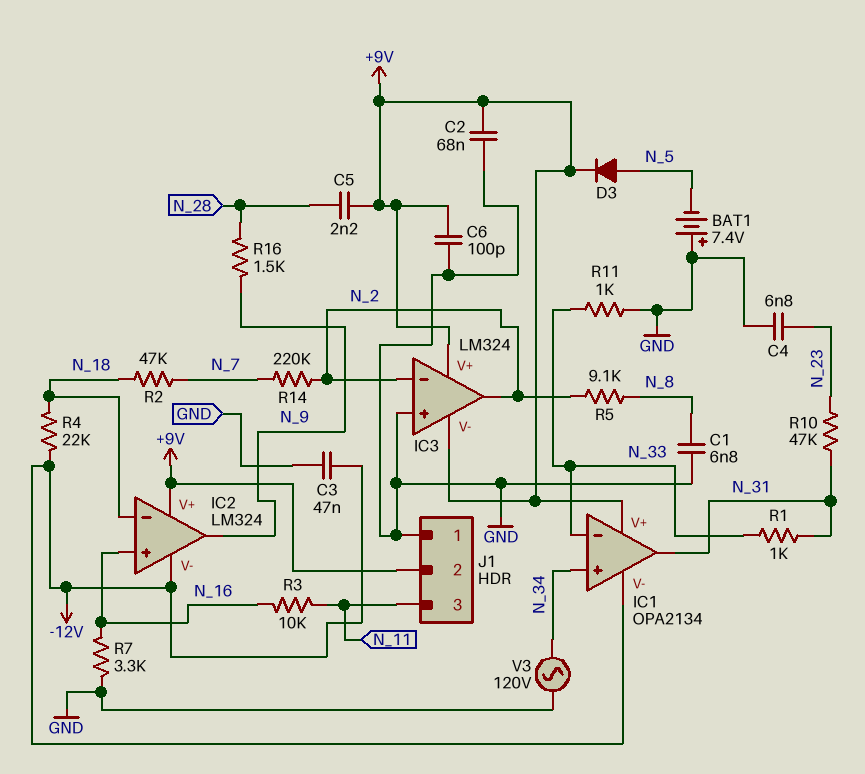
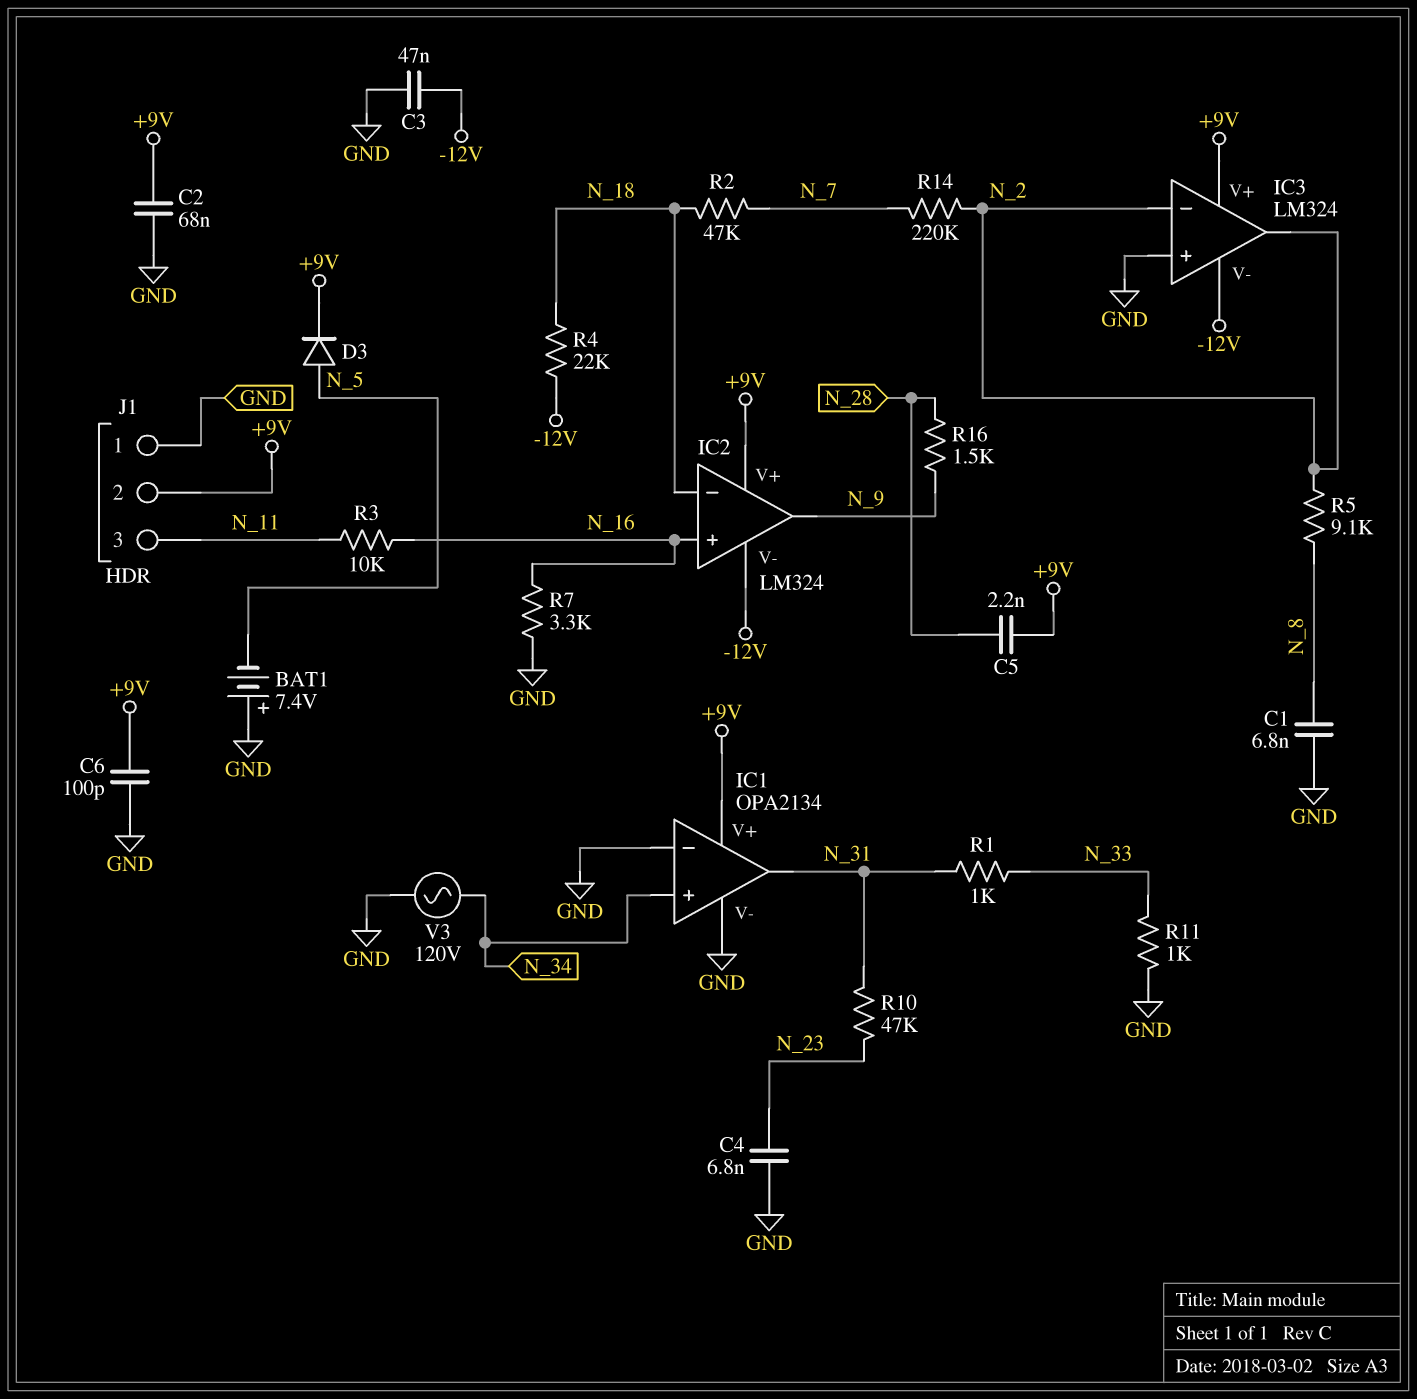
IC1 pin V-: -12V -> GND
IC1 pin in-: N_33 -> GND
IC3 pin V-: +9V -> -12V

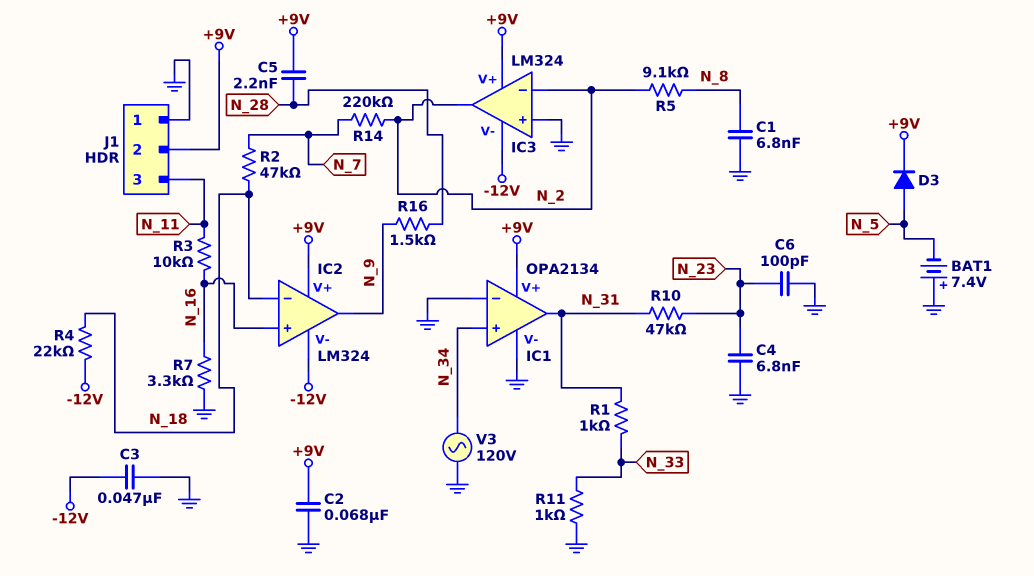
C6: 100pF (+9V, GND) -> 100pF (GND, N_23)

